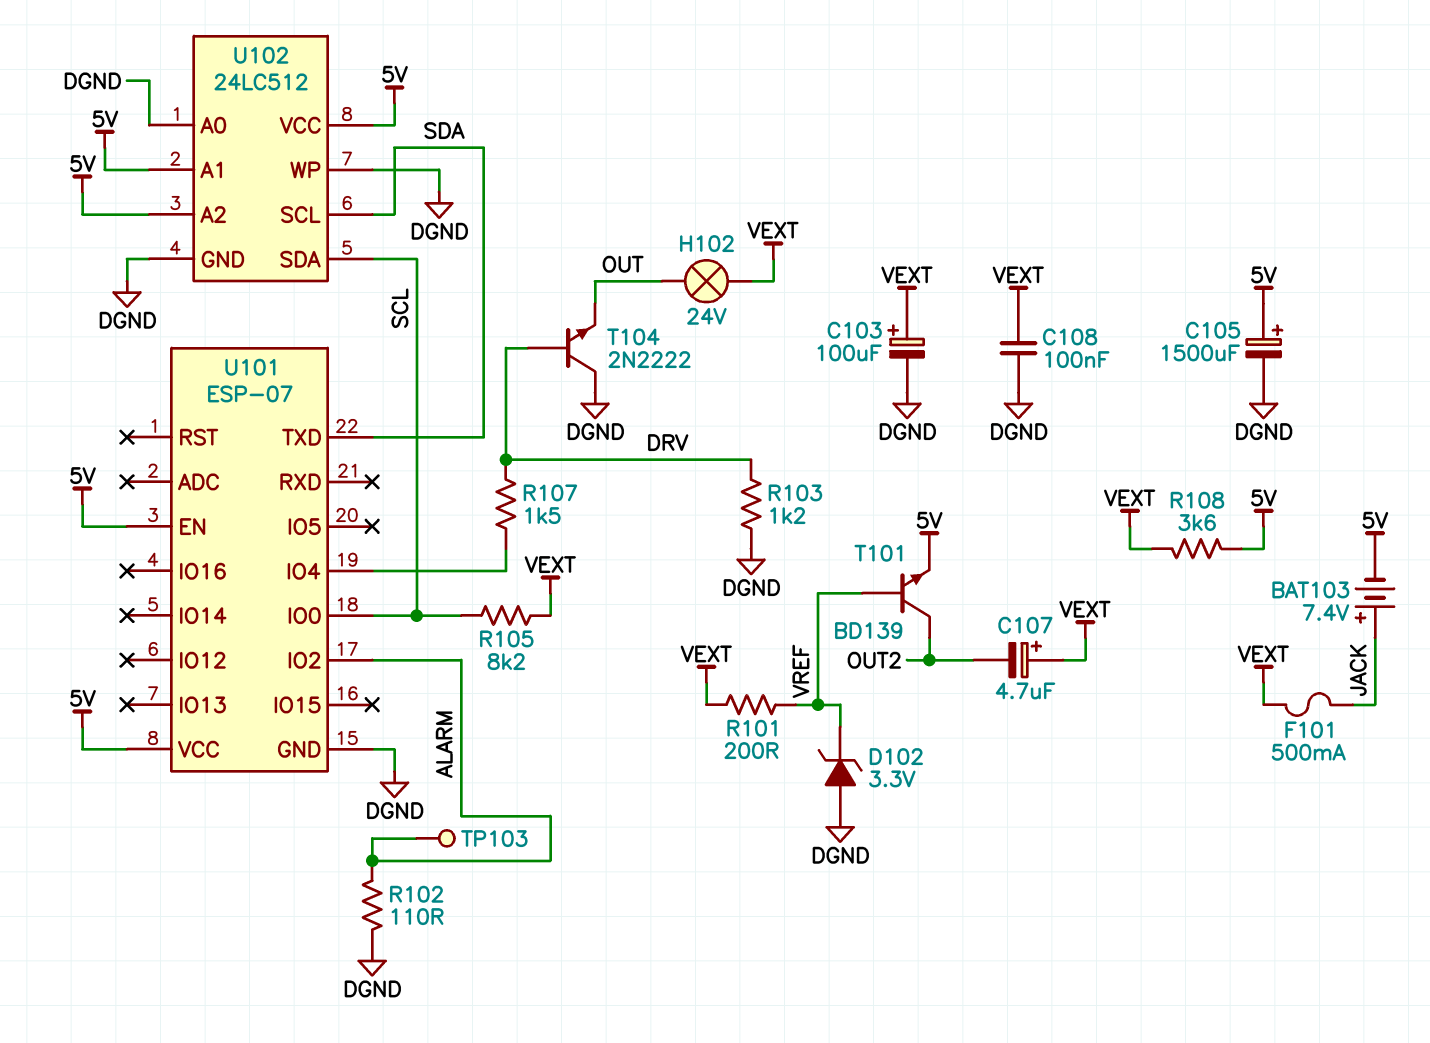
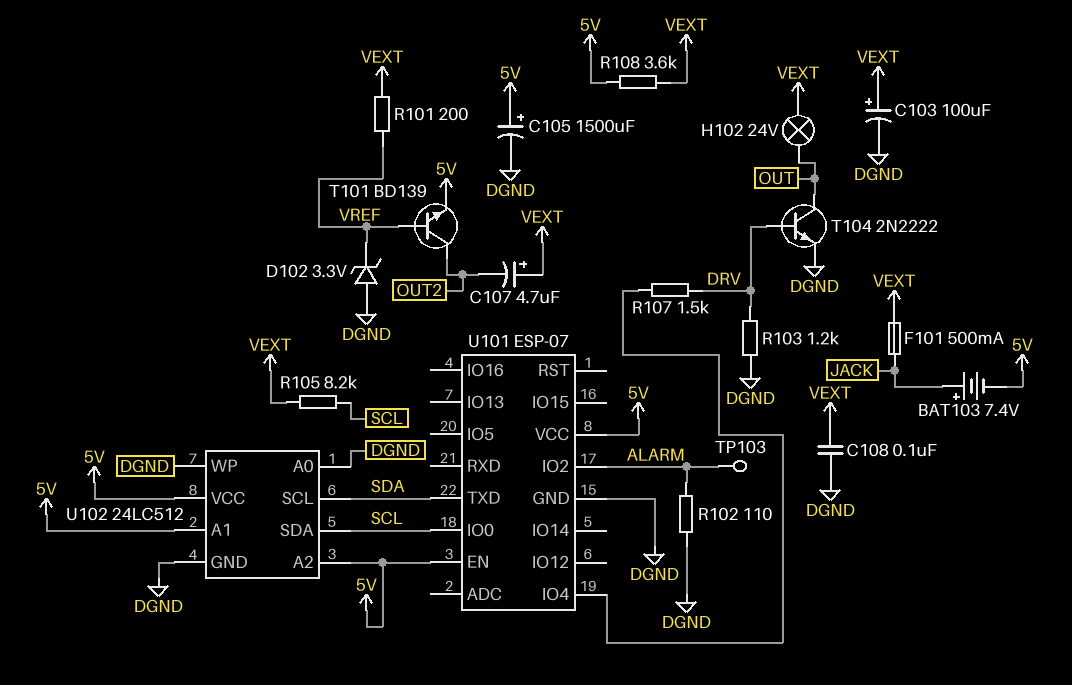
T104: NPN 2N2222 (B DRV, C DGND, E OUT) -> NPN 2N2222 (B DRV, C OUT, E DGND)

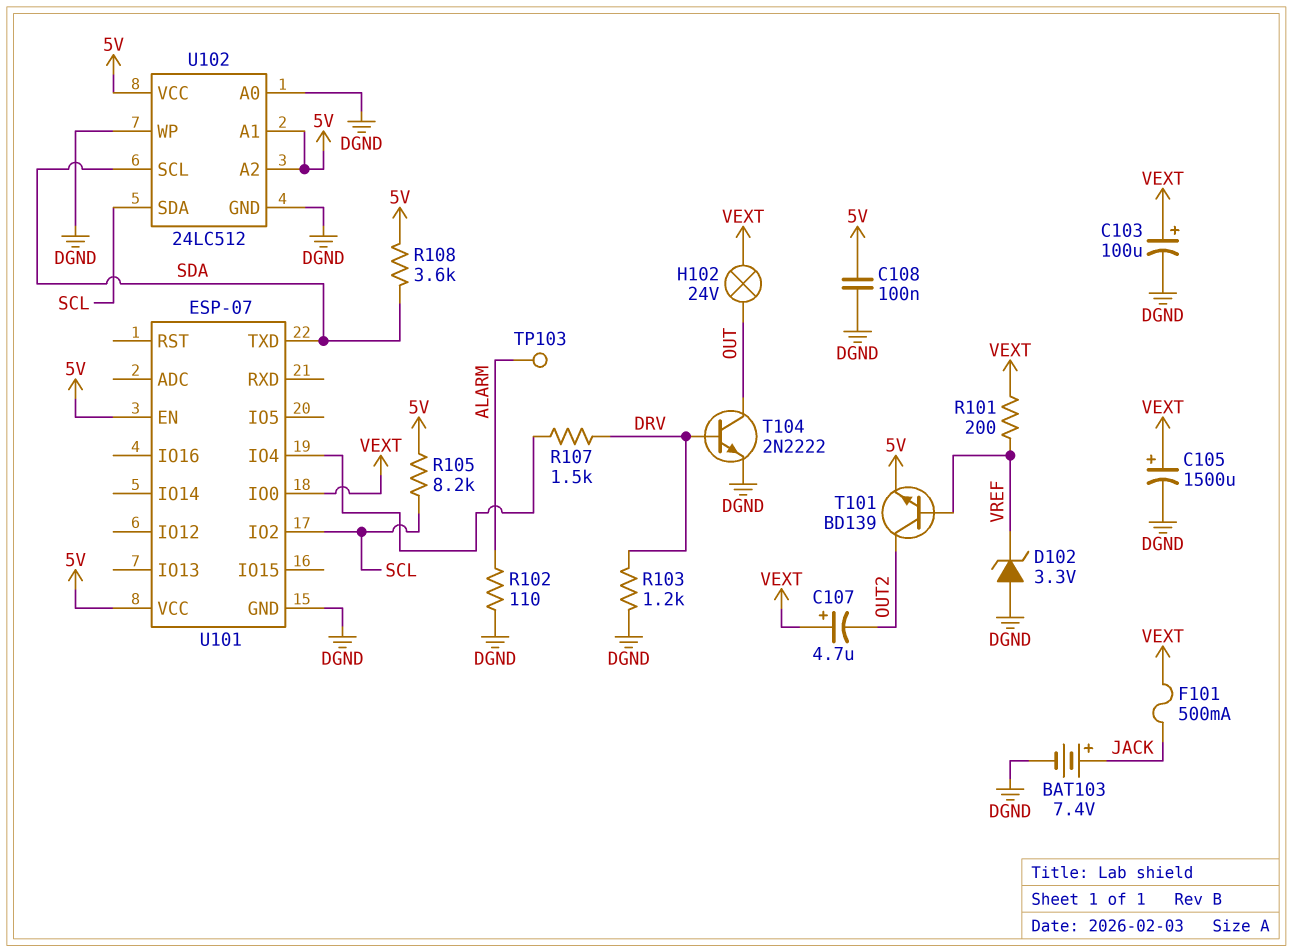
BAT103: 7.4V (plus JACK, minus 5V) -> 7.4V (plus JACK, minus DGND)
C105: 1500uF (plus 5V, minus DGND) -> 1500uF (plus VEXT, minus DGND)
C108: 100nF (DGND, VEXT) -> 100nF (5V, DGND)
R105: 8.2k (SCL, VEXT) -> 8.2k (5V, SCL)
R108: 3.6k (5V, VEXT) -> 3.6k (5V, SDA)
U101 pin IO0: SCL -> VEXT
U101 pin IO2: ALARM -> SCL

